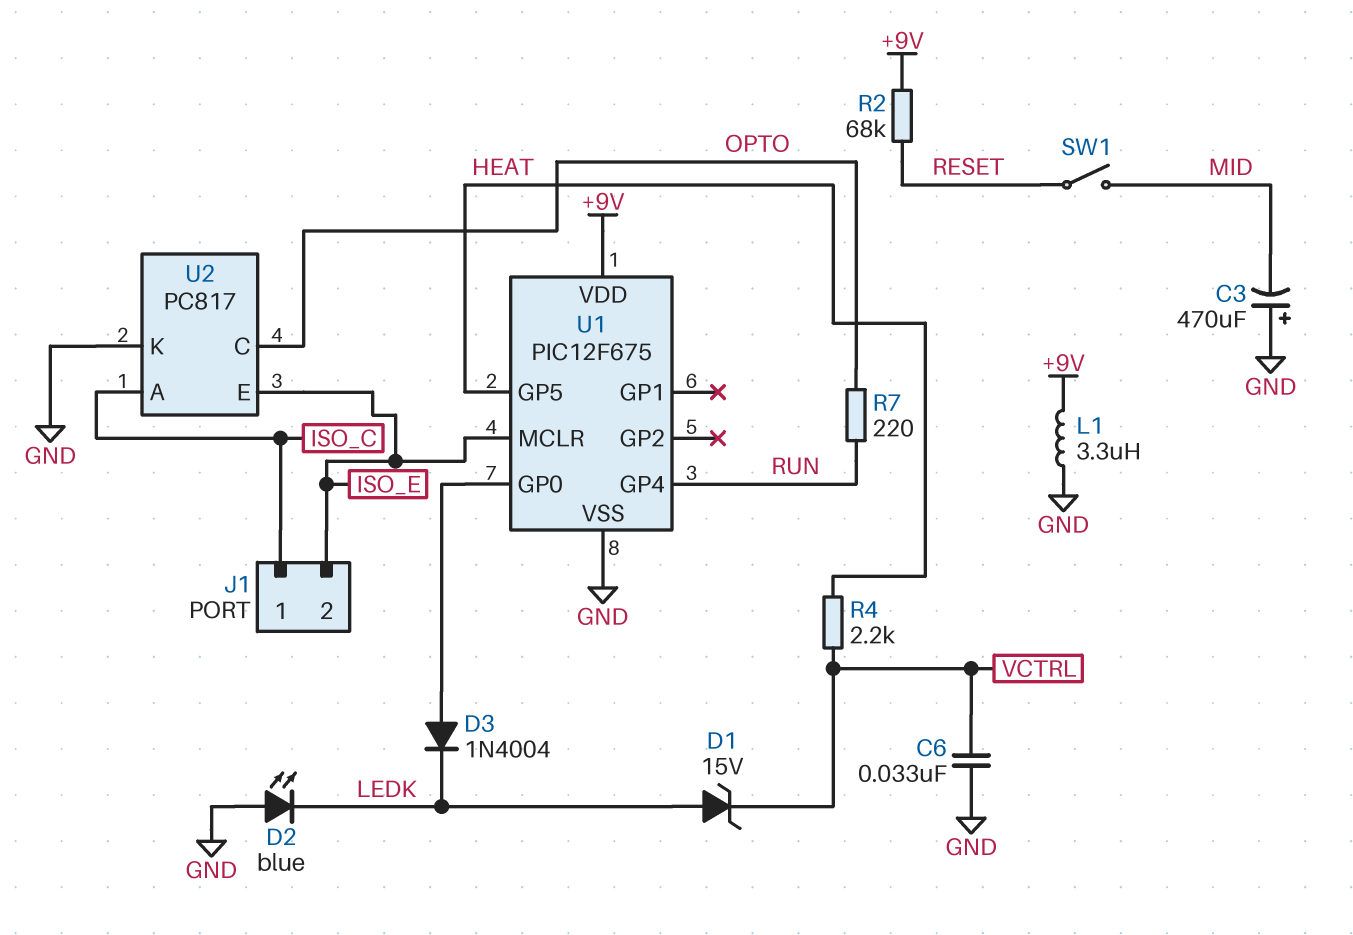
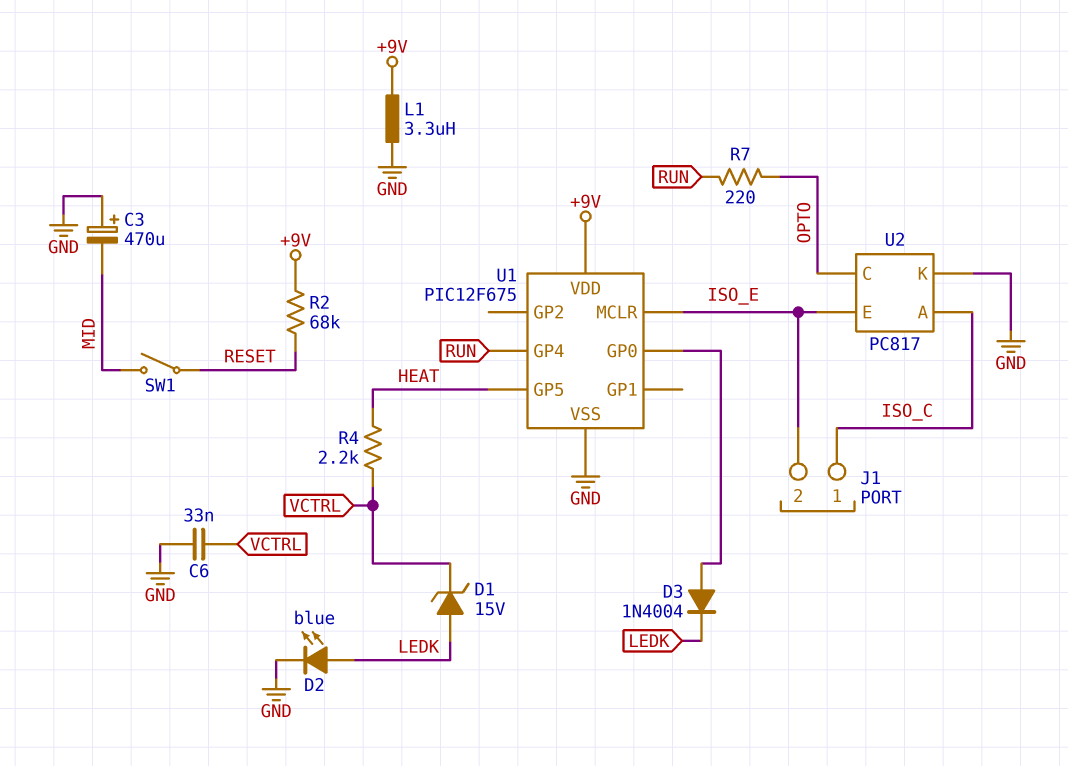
D2: LED blue (A GND, K LEDK) -> LED blue (A LEDK, K GND)

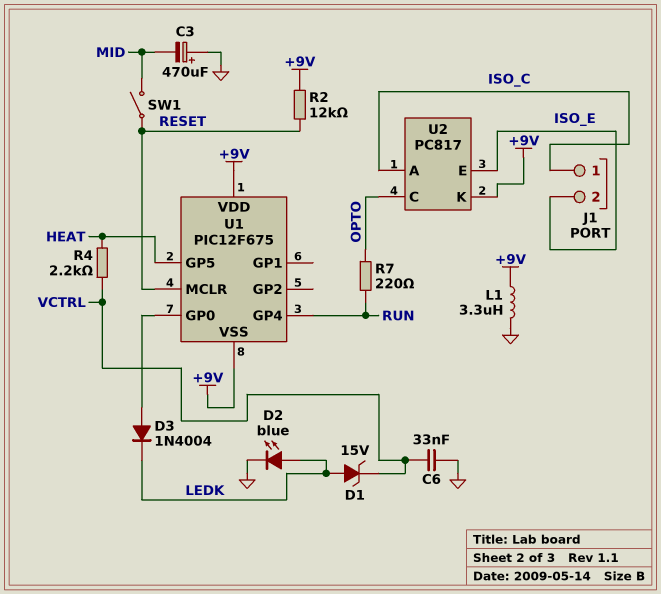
R2: 68k (+9V, RESET) -> 12k (+9V, RESET)
U1 pin MCLR: ISO_E -> RESET
U1 pin VSS: GND -> +9V
U2 pin K: GND -> +9V

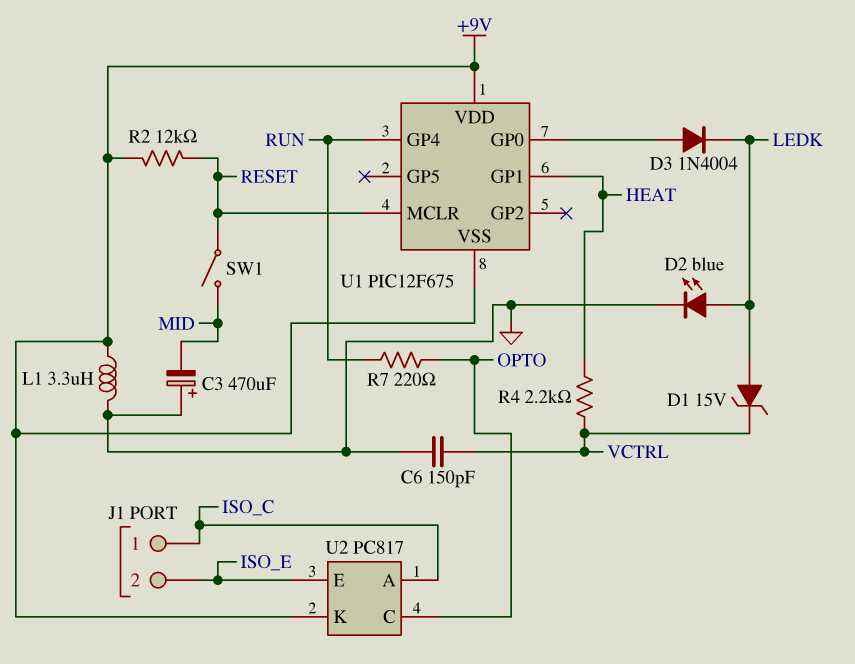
C6: 33nF (GND, VCTRL) -> 150pF (GND, VCTRL)
U1 pin GP1: none -> HEAT
U1 pin GP5: HEAT -> none

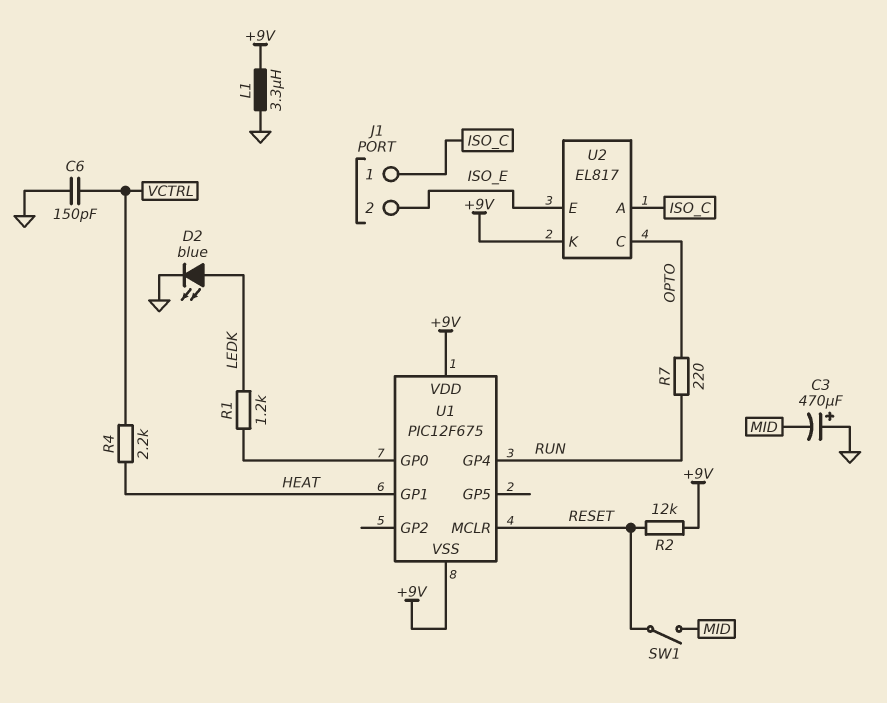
D1: zener 15V (A LEDK, K VCTRL) -> none
D3: diode 1N4004 (A U1/GP0, K LEDK) -> none
R1: none -> 1.2k (LEDK, U1/GP0)
U2: PC817 -> EL817

